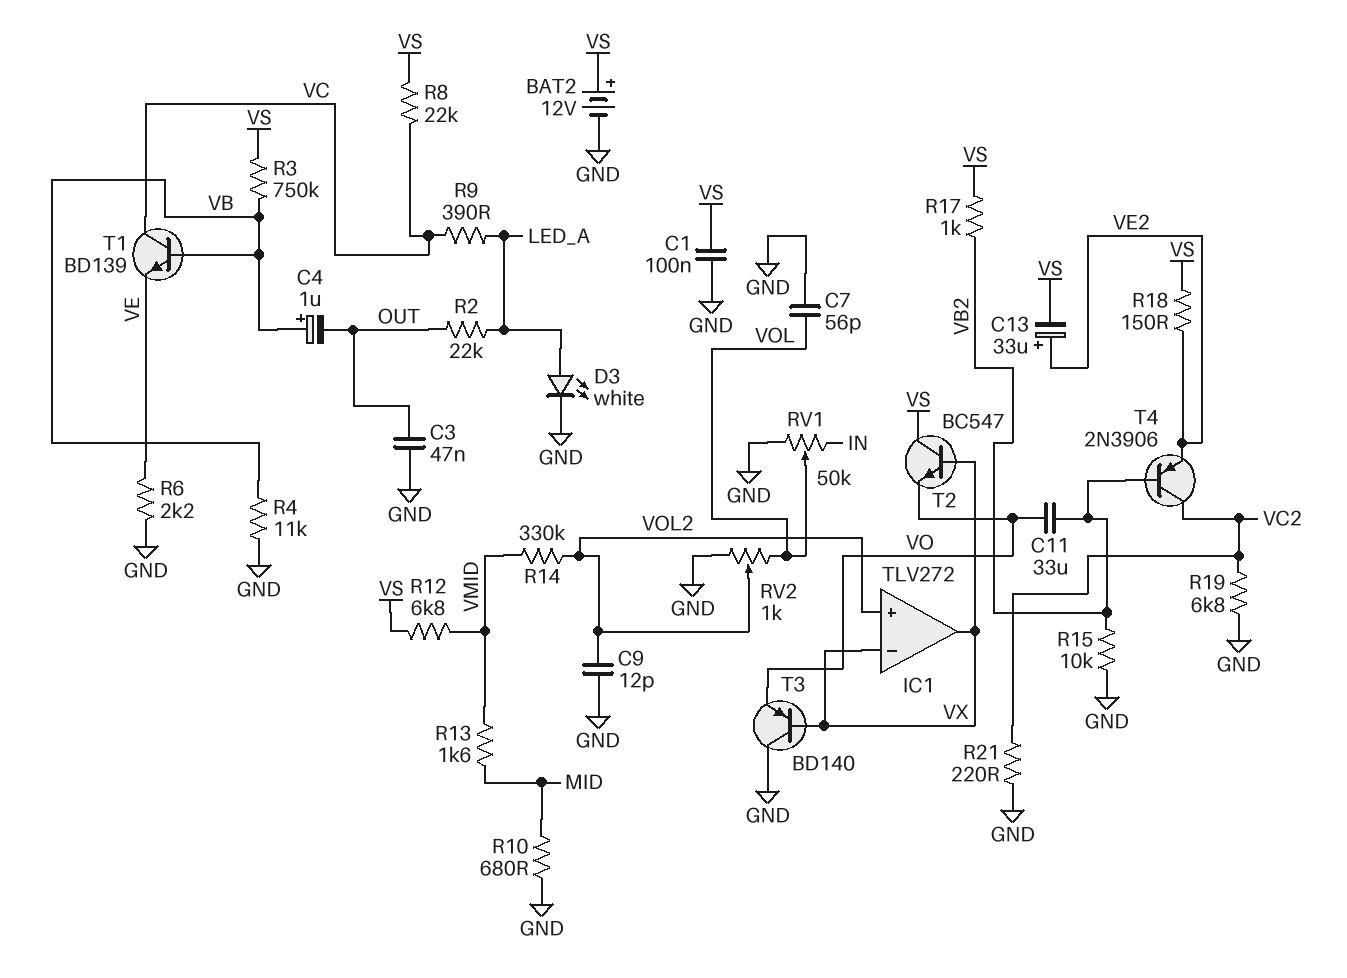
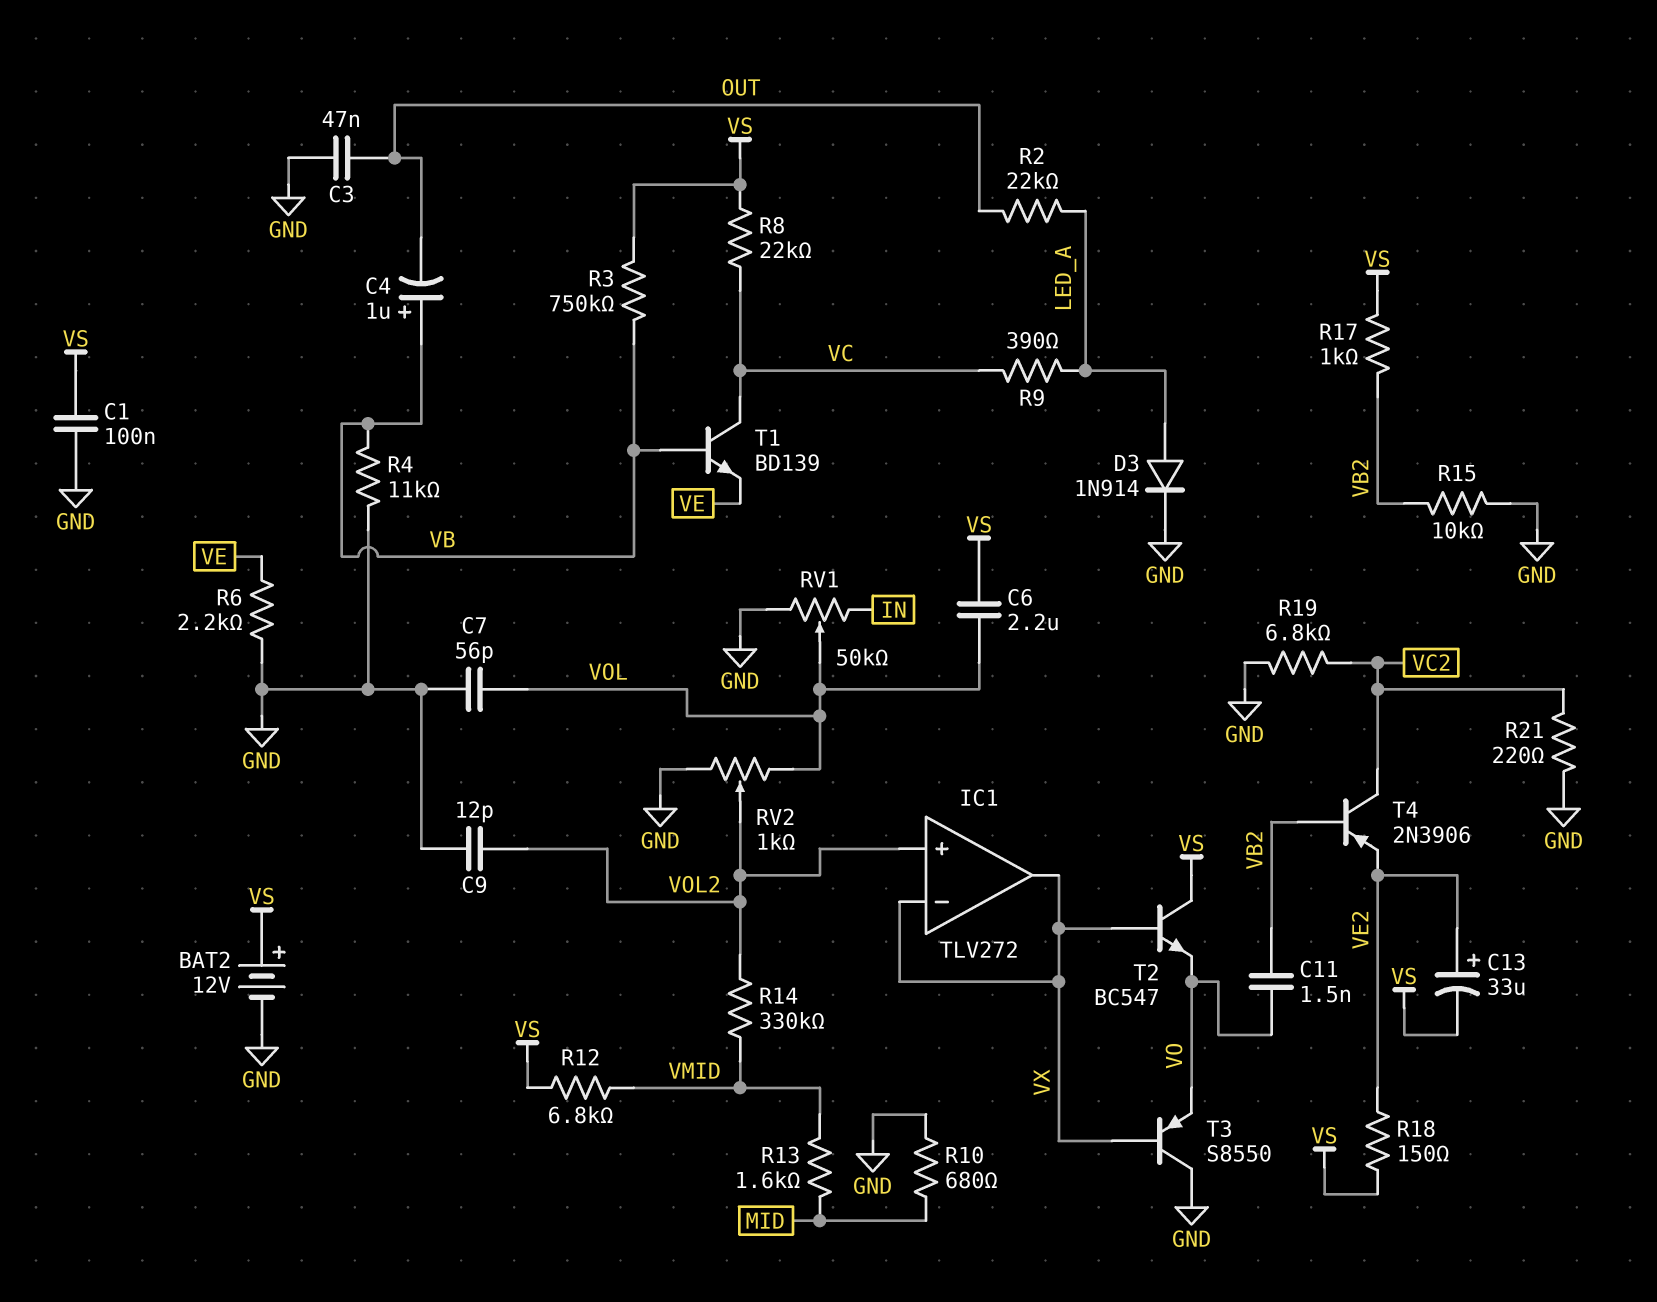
C6: none -> 2.2uF (VOL, VS)
C11: 33uF (VB2, VO) -> 1.5nF (VB2, VO)
D3: LED white (A LED_A, K GND) -> diode 1N914 (A LED_A, K GND)
T3: PNP BD140 (B VX, C GND, E VO) -> PNP S8550 (B VX, C GND, E VO)

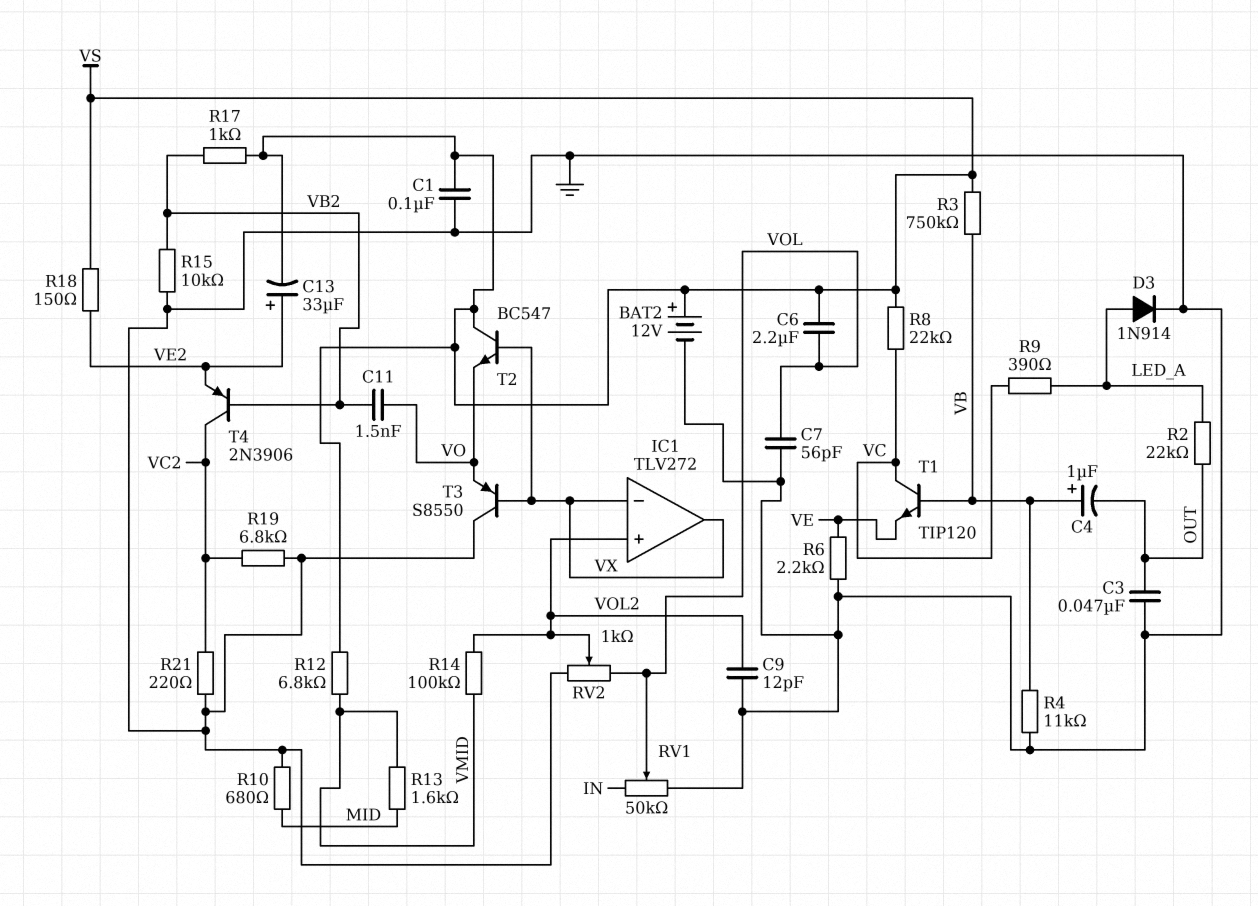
R14: 330k (VMID, VOL2) -> 100k (VMID, VOL2)
T1: NPN BD139 (B VB, C VC, E VE) -> NPN TIP120 (B VB, C VC, E VE)

